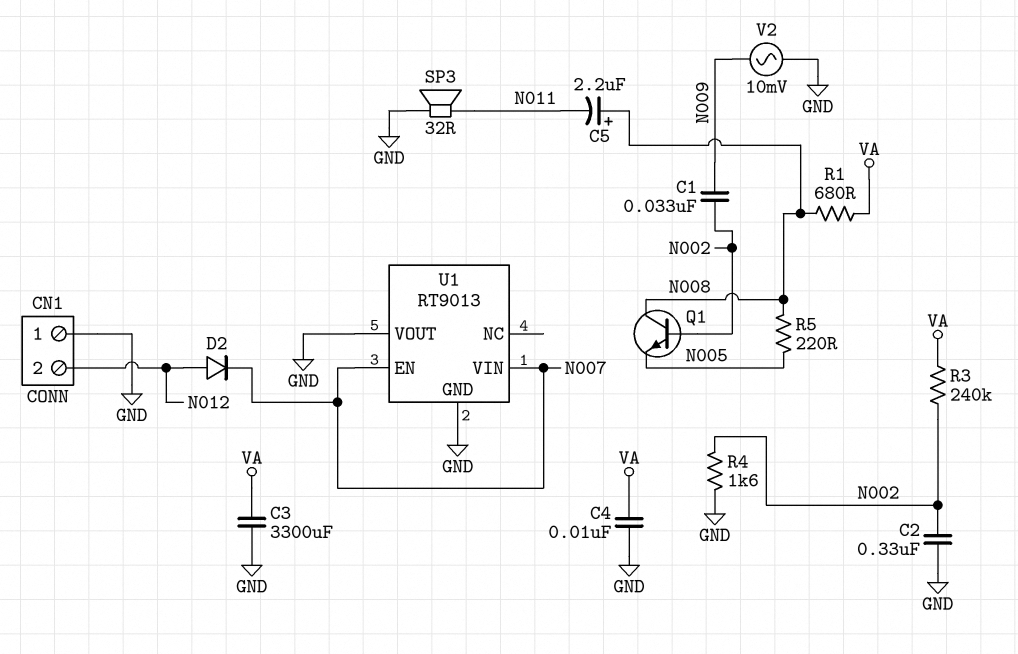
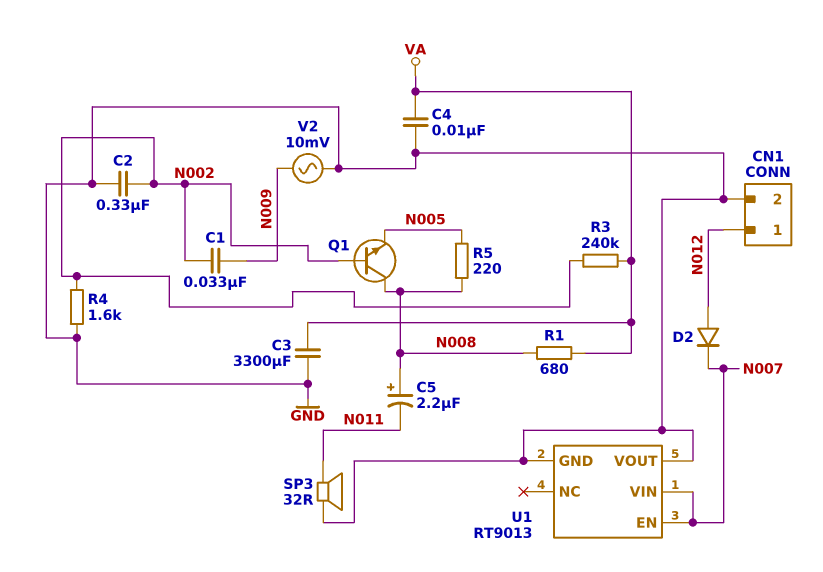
CN1 pin 1: GND -> N012
CN1 pin 2: N012 -> GND

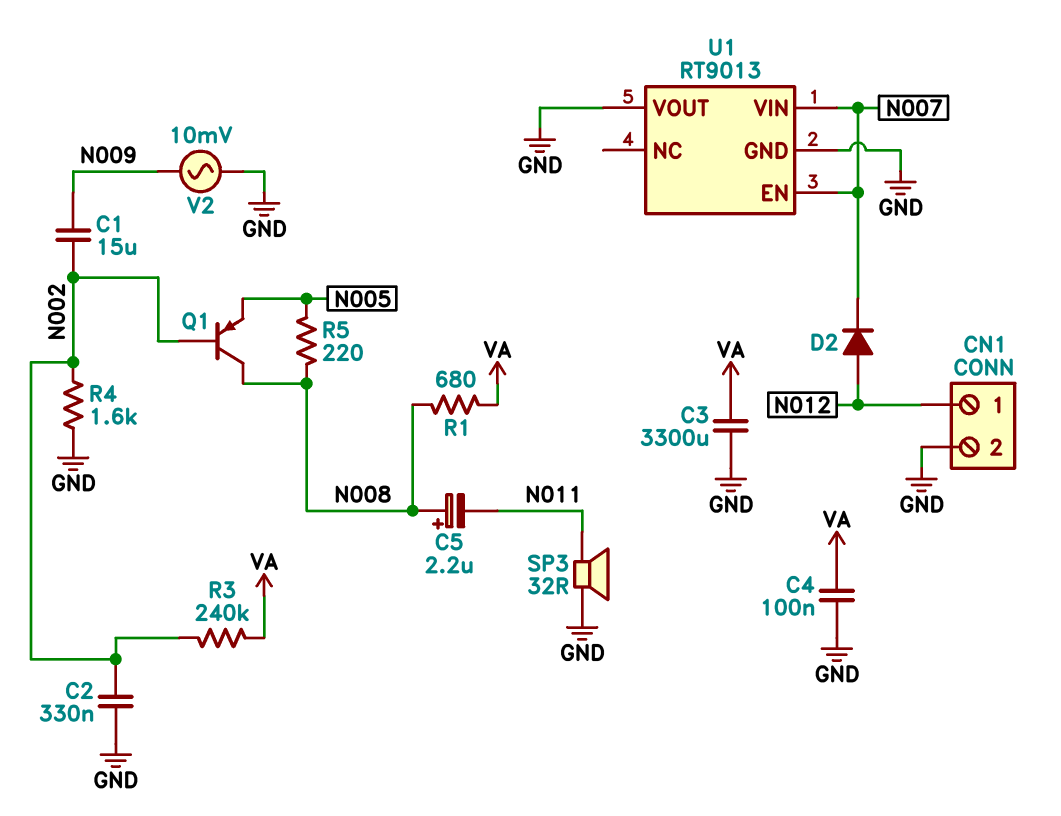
C1: 33nF (N002, N009) -> 15uF (N002, N009)
C4: 10nF (GND, VA) -> 100nF (GND, VA)
Q1: NPN (B N002, C N008, E N005) -> PNP (B N002, C N008, E N005)

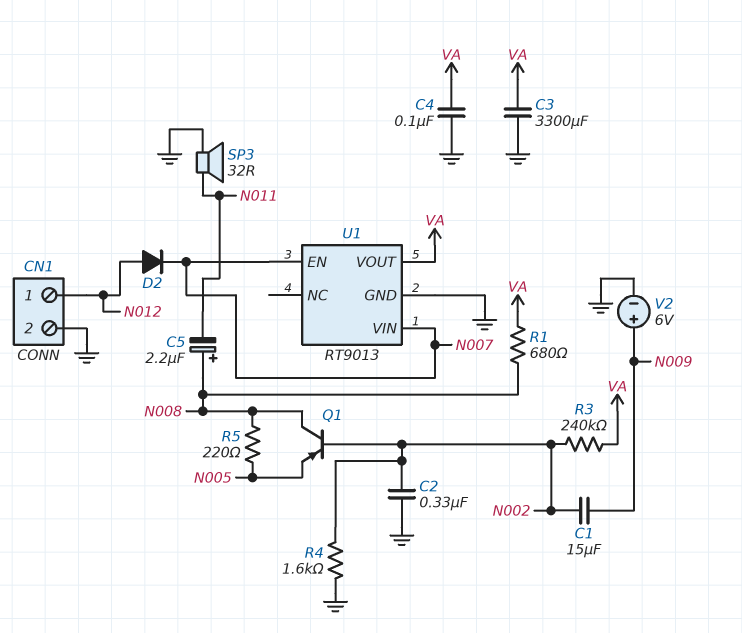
U1 pin VOUT: GND -> VA
V2: AC 10mV (GND, N009) -> 6V (plus N009, minus GND)

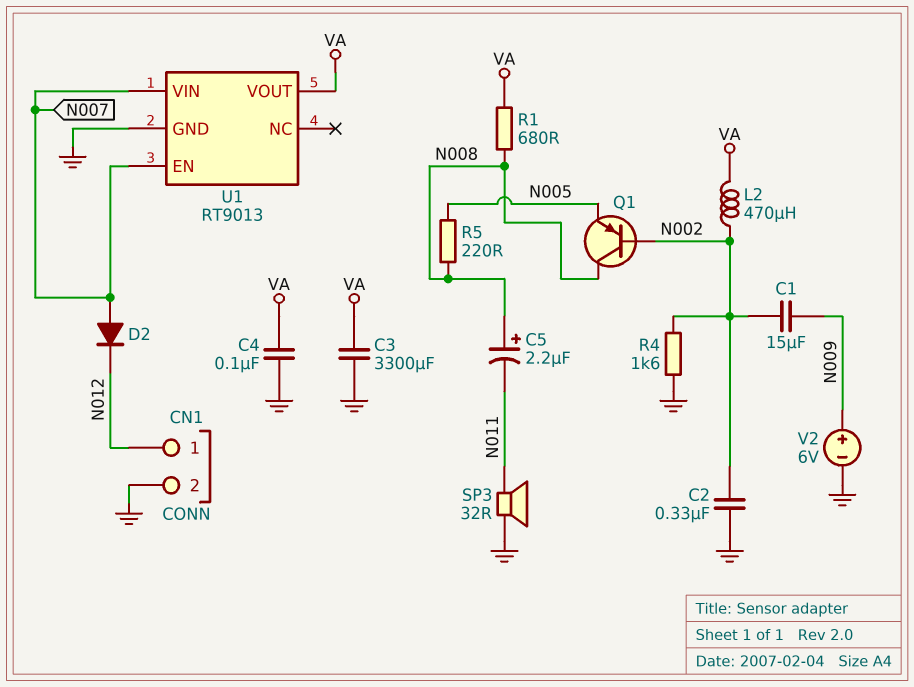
D2: diode (A N012, K N007) -> diode (A N007, K N012)
L2: none -> 470uH (N002, VA)
R3: 240k (N002, VA) -> none

